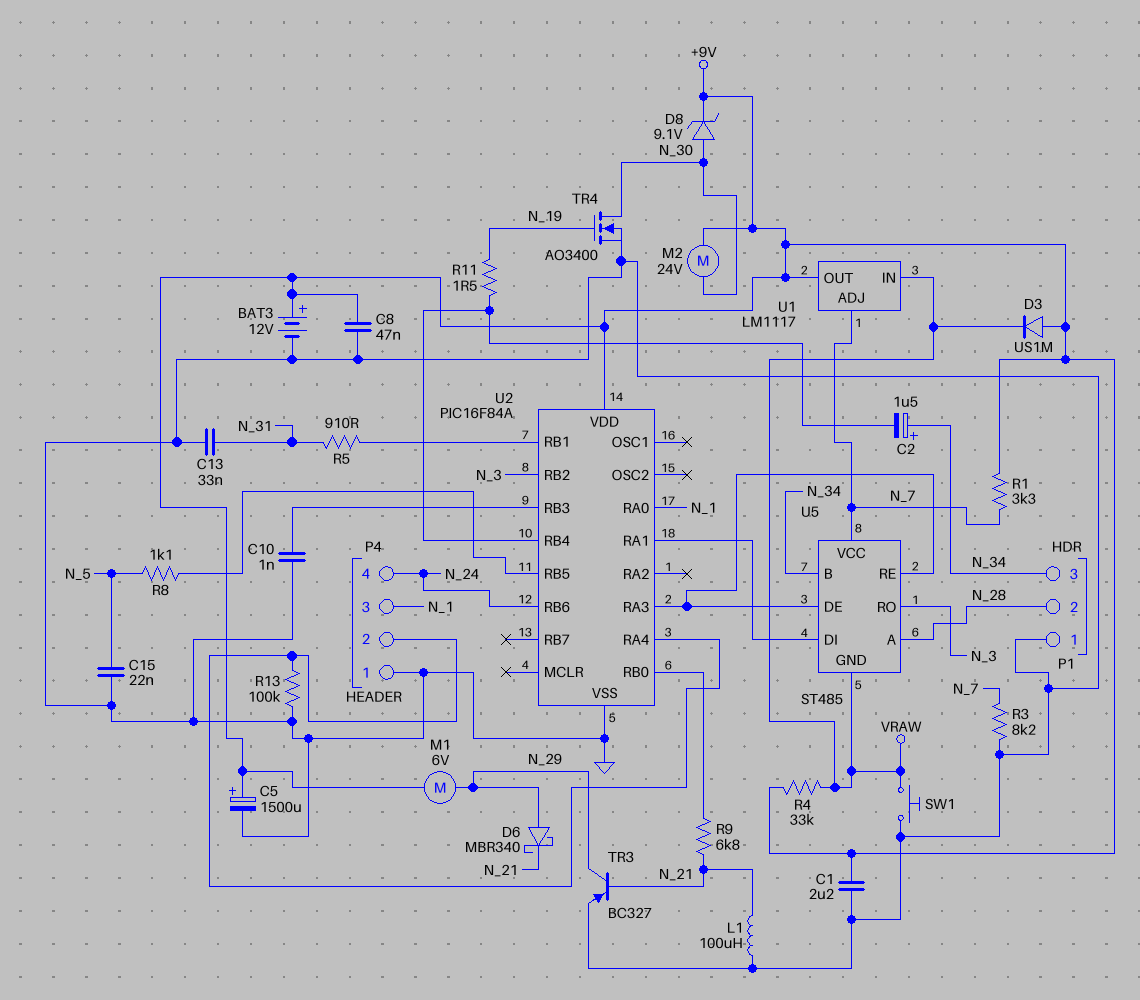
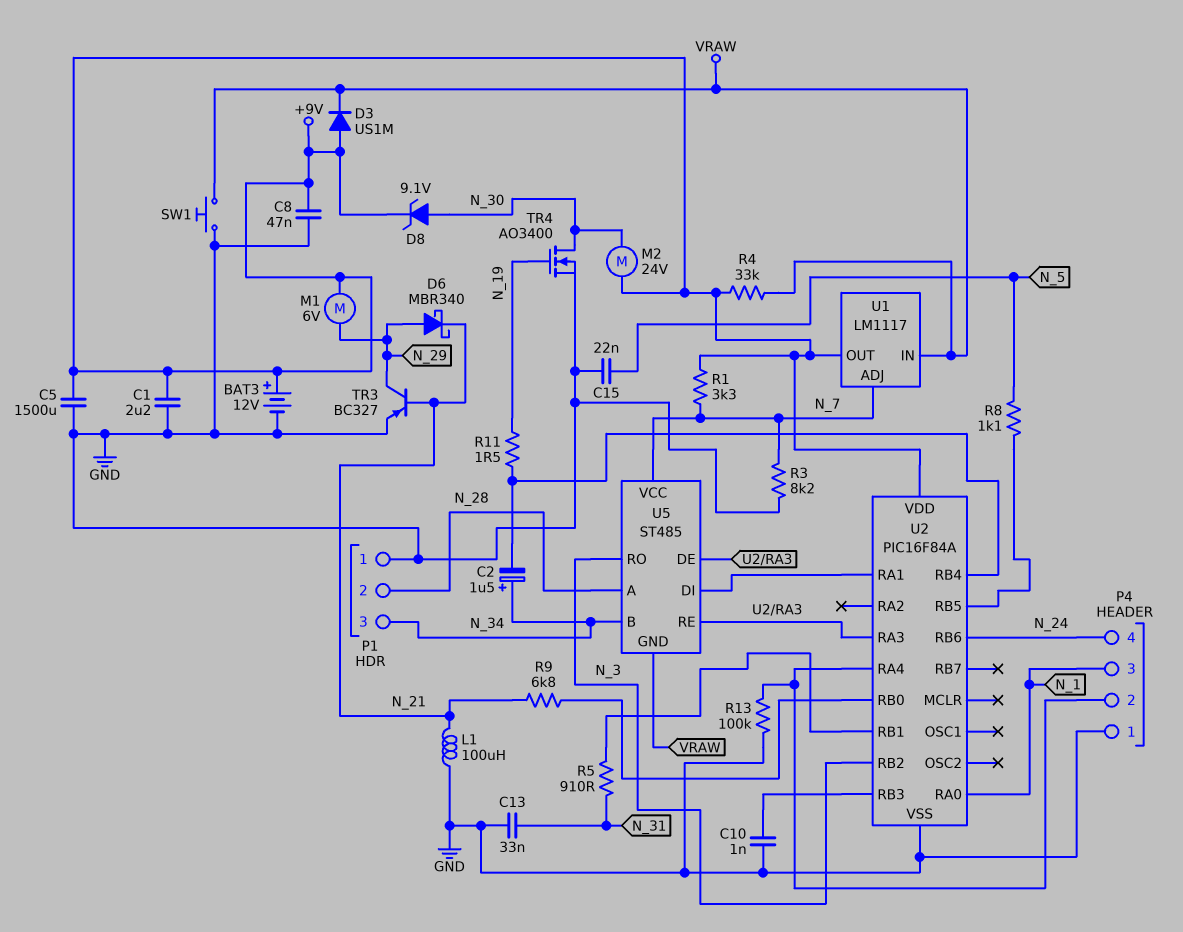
C5: 1500uF (plus +9V, minus GND) -> 1500uF (+9V, GND)

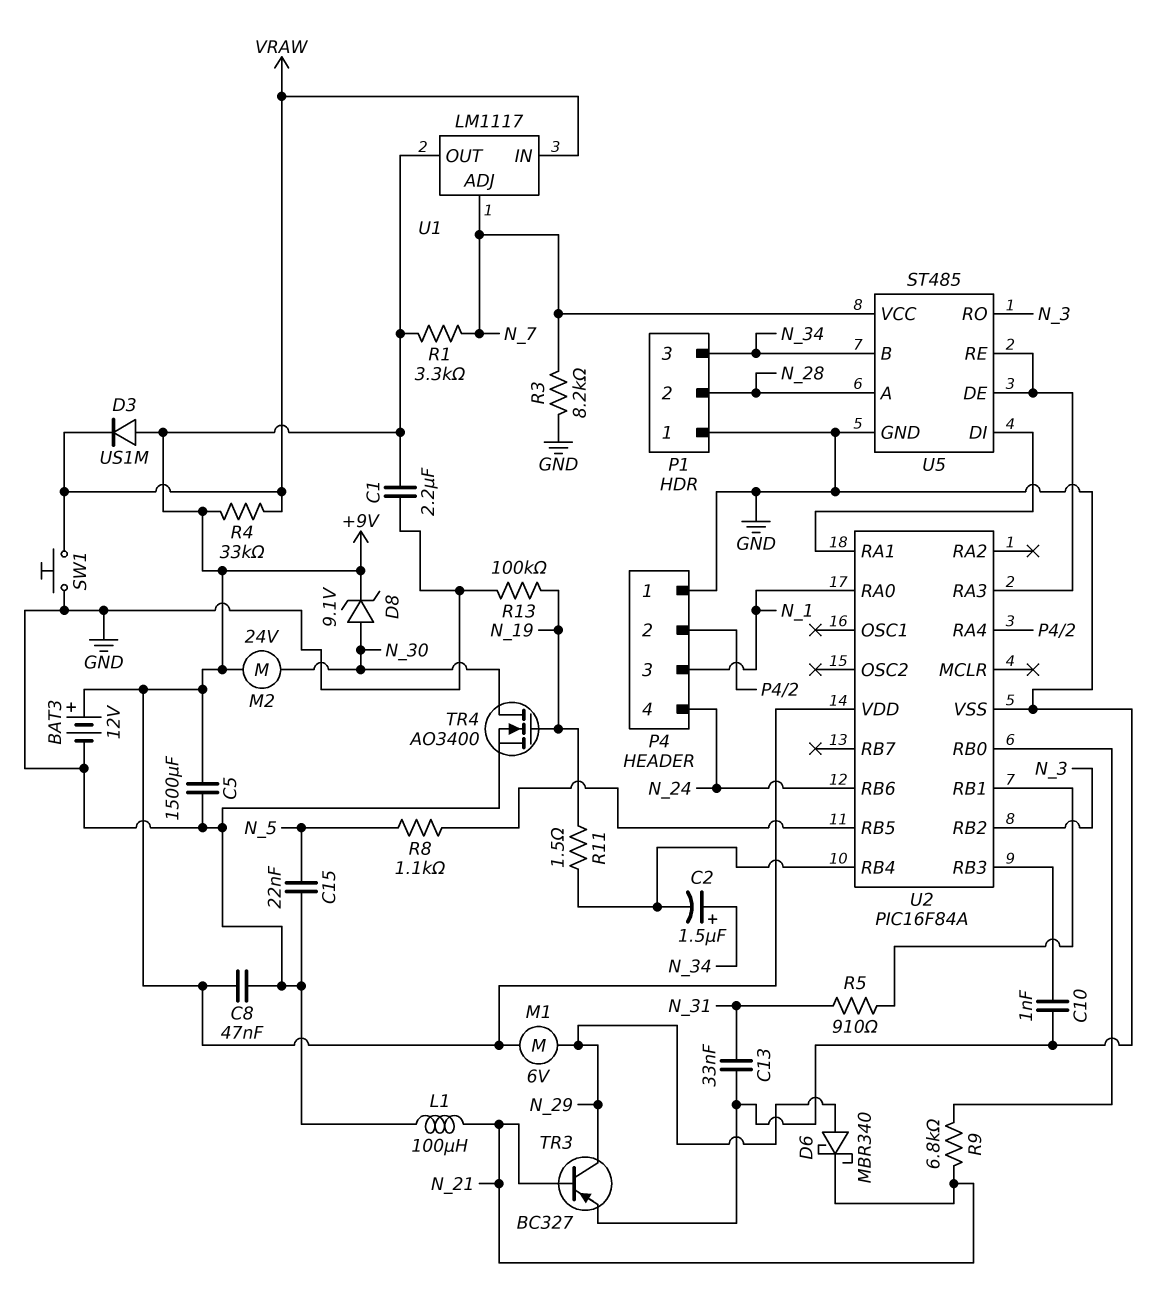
R13: 100k (GND, P4/2) -> 100k (GND, N_19)
U5 pin GND: VRAW -> GND

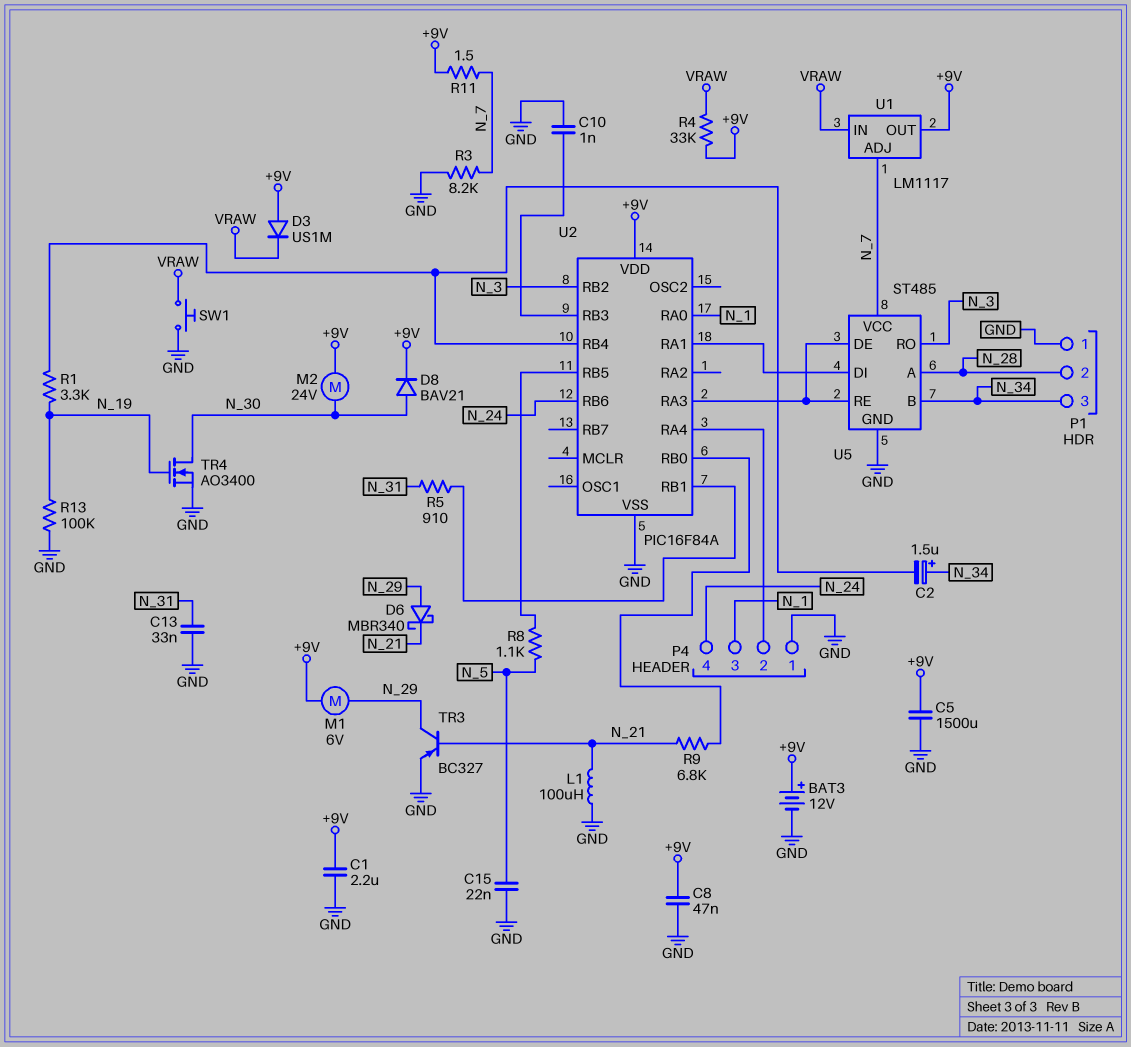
D8: zener 9.1V (A N_30, K +9V) -> diode BAV21 (A N_30, K +9V)
R1: 3.3k (+9V, N_7) -> 3.3k (N_19, U2/RB4)
R11: 1.5 (N_19, U2/RB4) -> 1.5 (+9V, N_7)

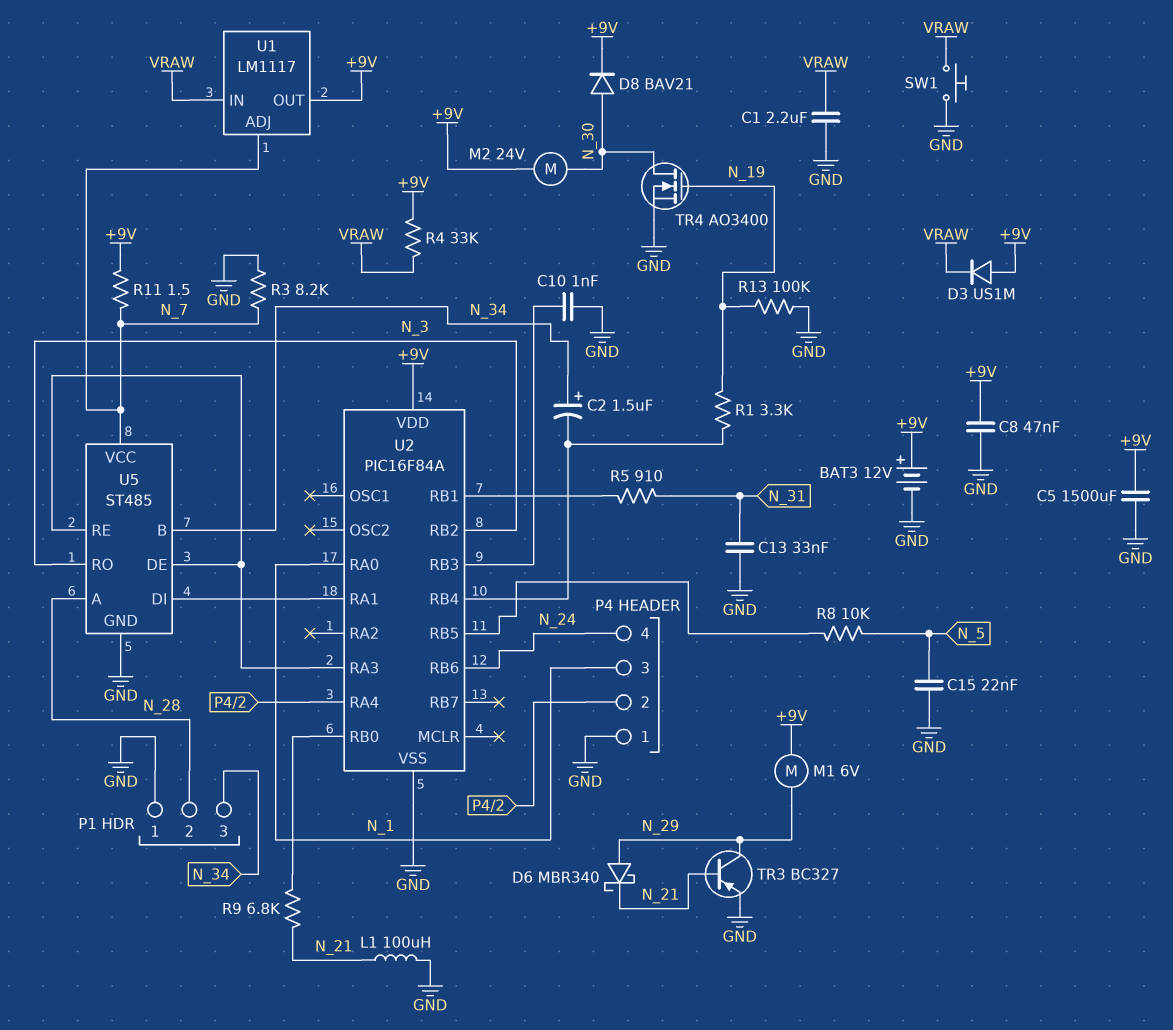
C1: 2.2uF (+9V, GND) -> 2.2uF (GND, VRAW)
R8: 1.1k (N_5, U2/RB5) -> 10k (N_5, U2/RB5)

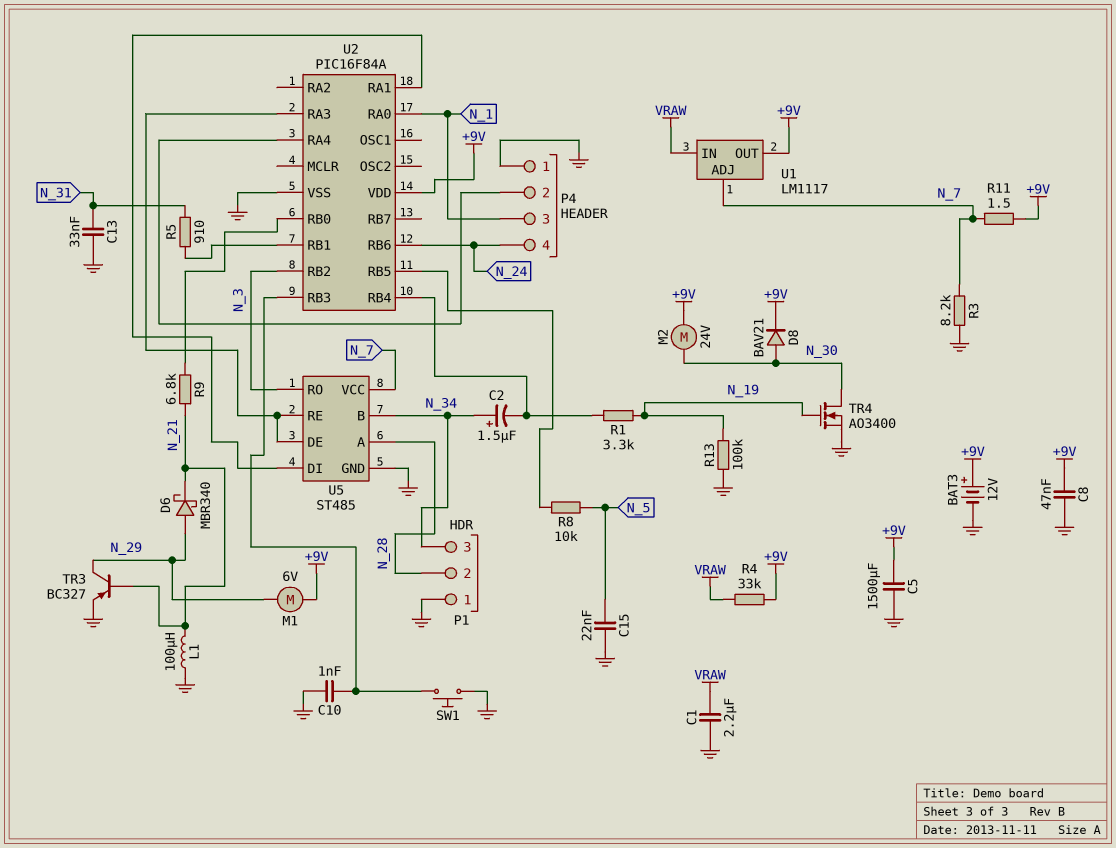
D3: diode US1M (A +9V, K VRAW) -> none
SW1: button (GND, VRAW) -> button (GND, U2/RB3)

